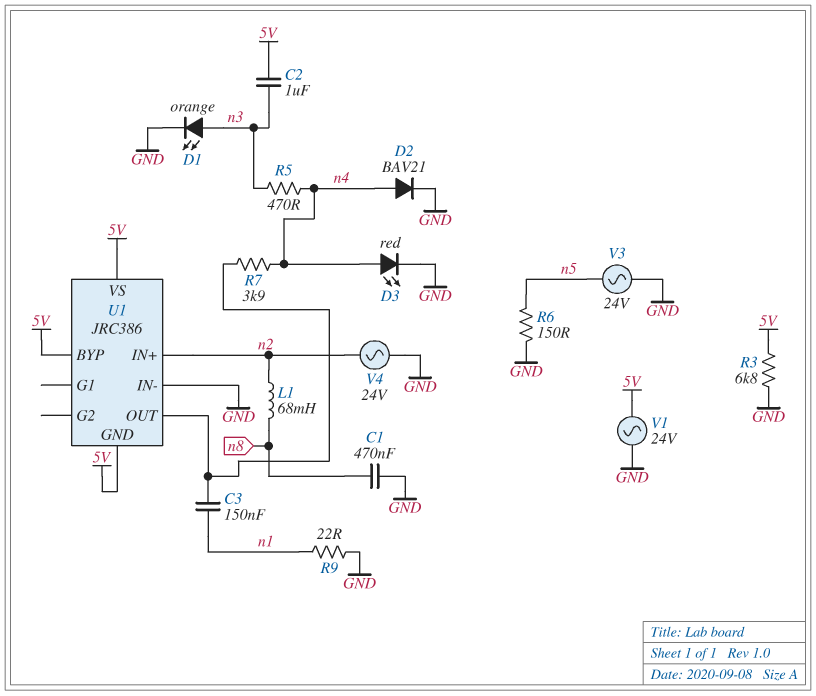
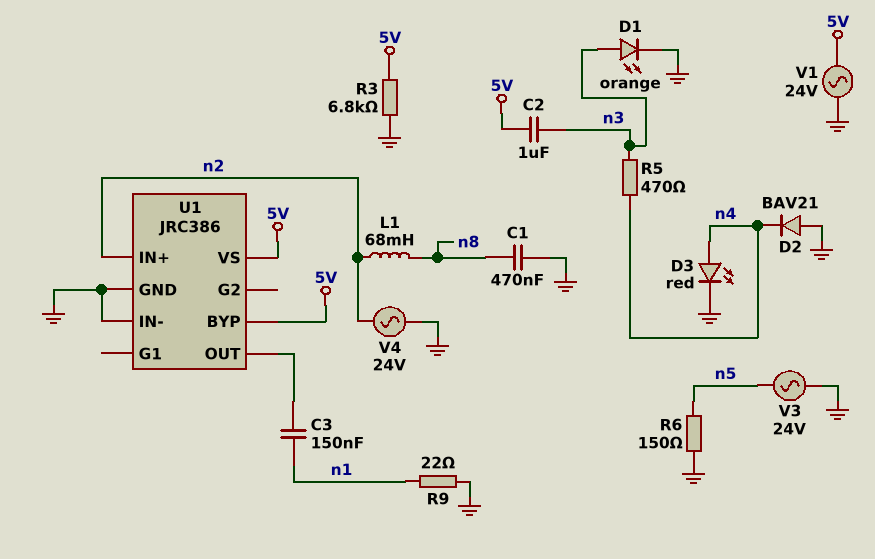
D2: diode BAV21 (A n4, K GND) -> diode BAV21 (A GND, K n4)
R7: 3.9k (U1/OUT, n4) -> none
U1 pin GND: 5V -> GND

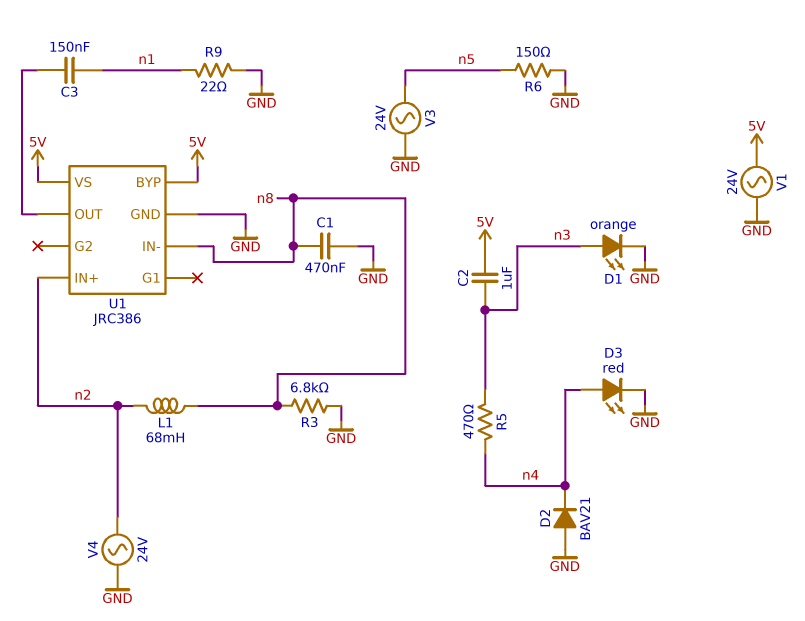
R3: 6.8k (5V, GND) -> 6.8k (GND, n8)
U1 pin IN-: GND -> n8

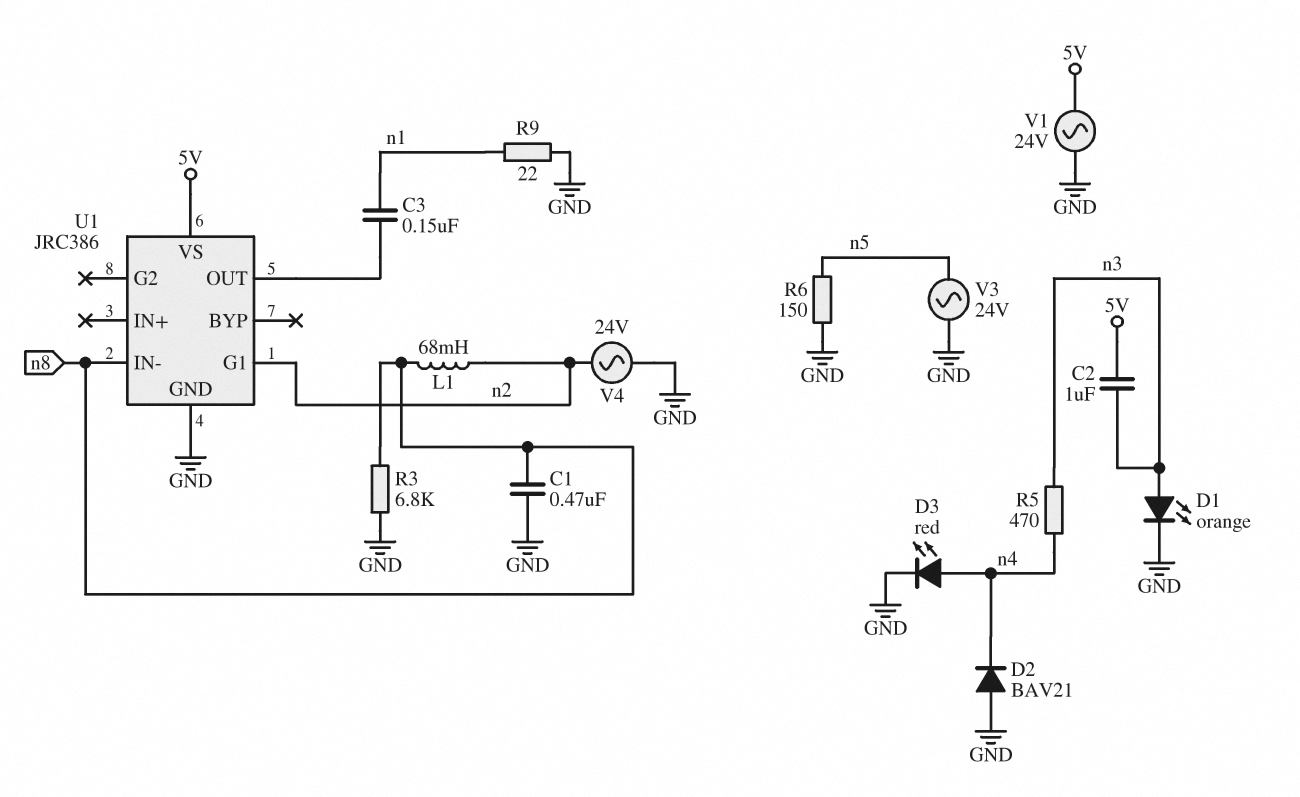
U1 pin BYP: 5V -> none
U1 pin G1: none -> n2
U1 pin IN+: n2 -> none

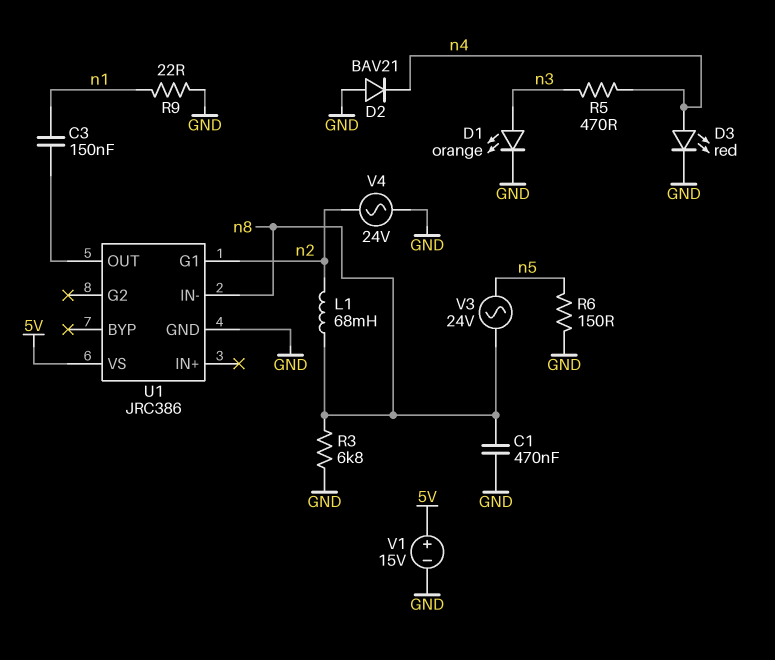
C2: 1uF (5V, n3) -> none
V1: AC 24V (5V, GND) -> 15V (plus 5V, minus GND)
V3: AC 24V (GND, n5) -> AC 24V (n5, n8)

